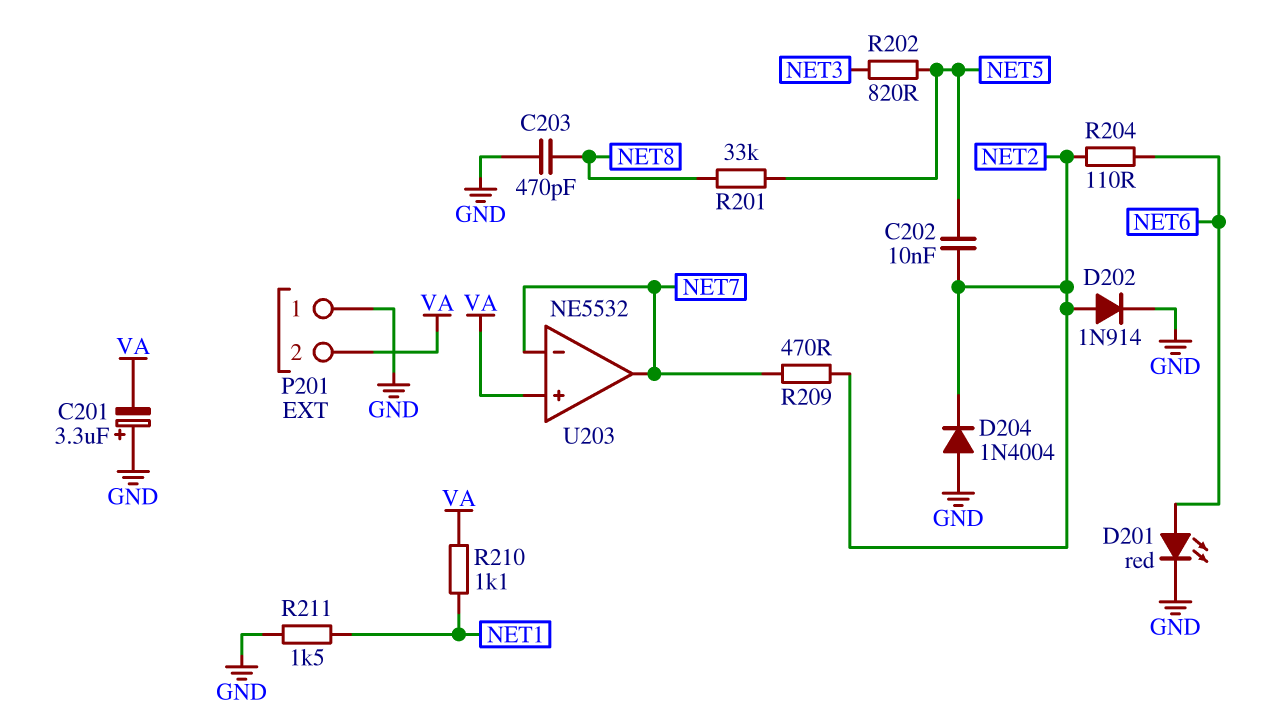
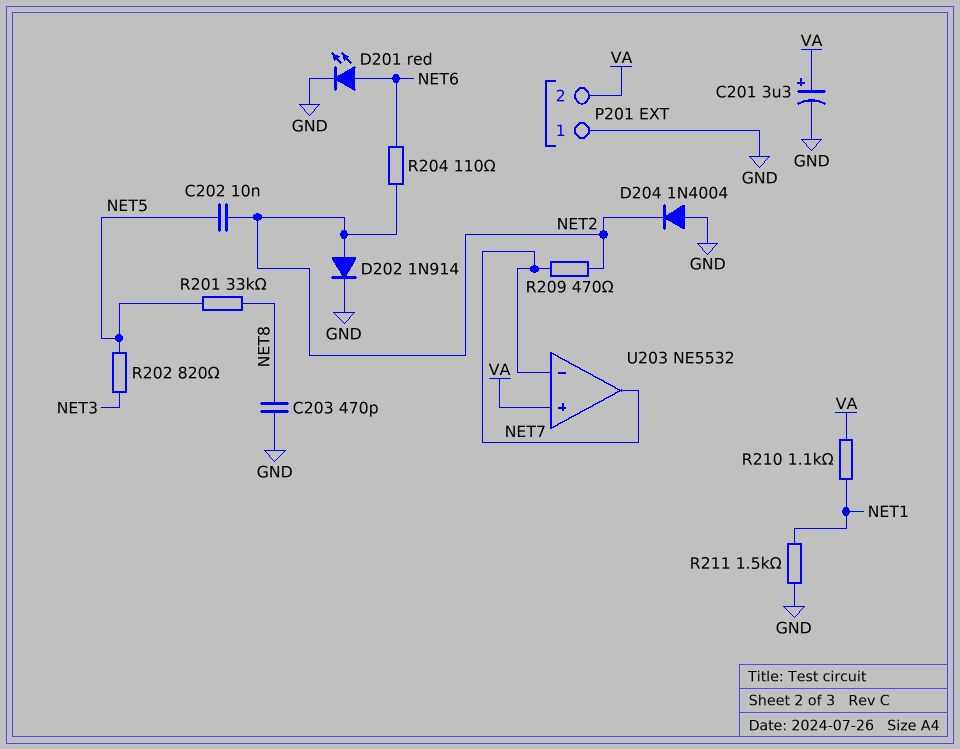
C201: 3.3uF (plus GND, minus VA) -> 3.3uF (plus VA, minus GND)

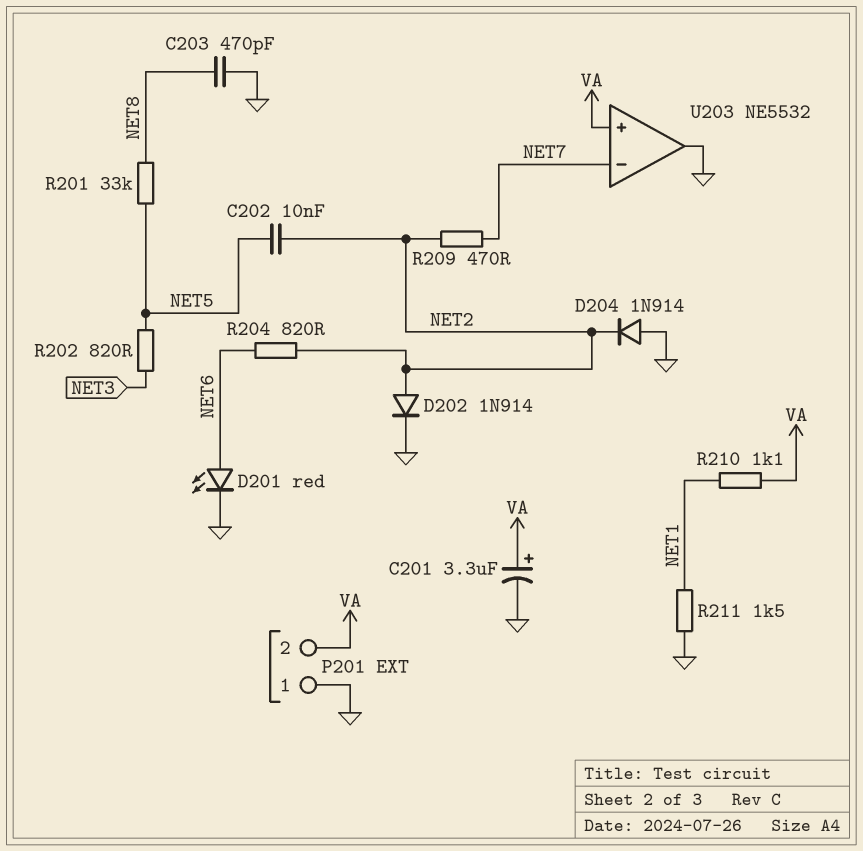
D204: diode 1N4004 (A GND, K NET2) -> diode 1N914 (A GND, K NET2)
R204: 110 (NET2, NET6) -> 820 (NET2, NET6)
U203 pin out: NET7 -> GND

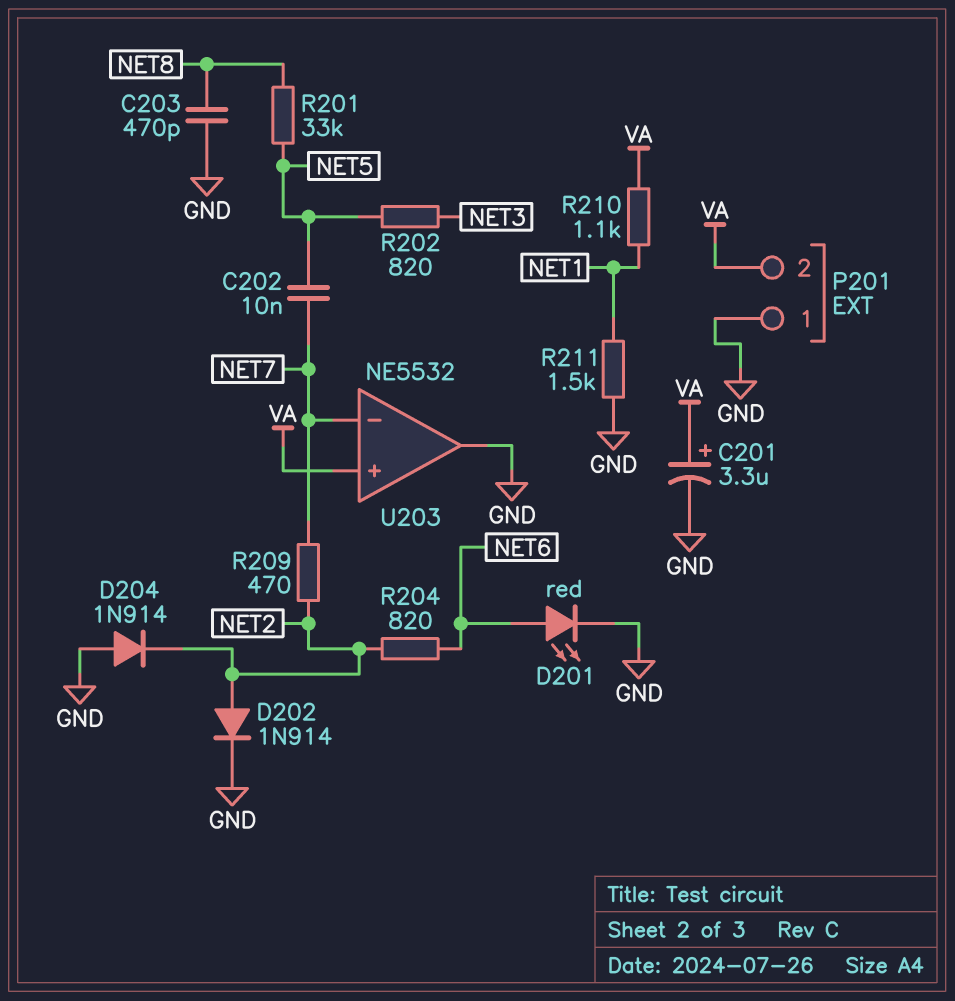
C202: 10nF (NET2, NET5) -> 10nF (NET5, NET7)

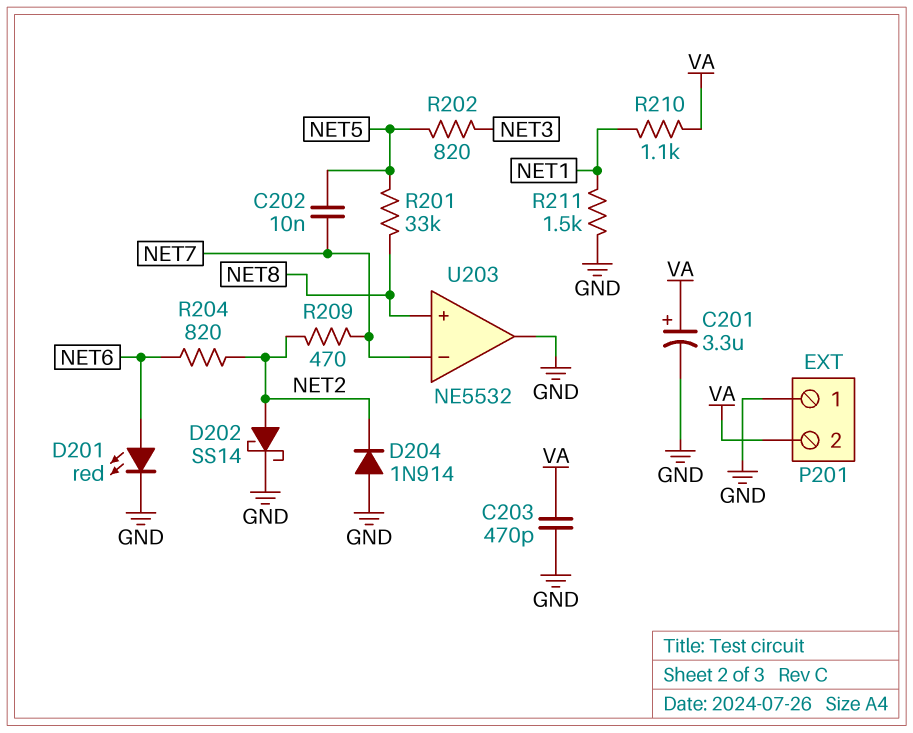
C203: 470pF (GND, NET8) -> 470pF (GND, VA)
D202: diode 1N914 (A NET2, K GND) -> schottky SS14 (A NET2, K GND)
U203 pin in+: VA -> NET8

